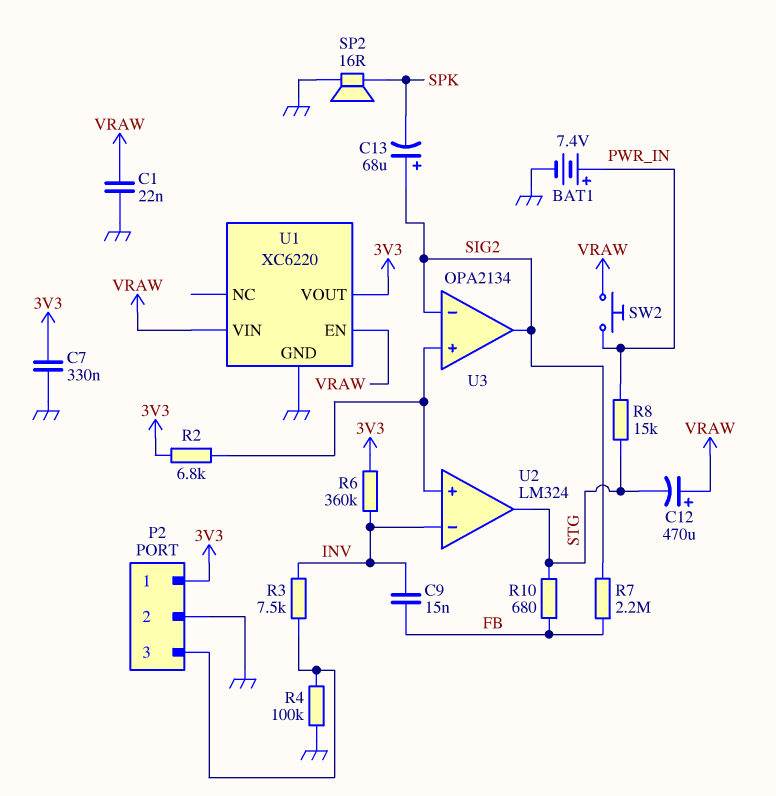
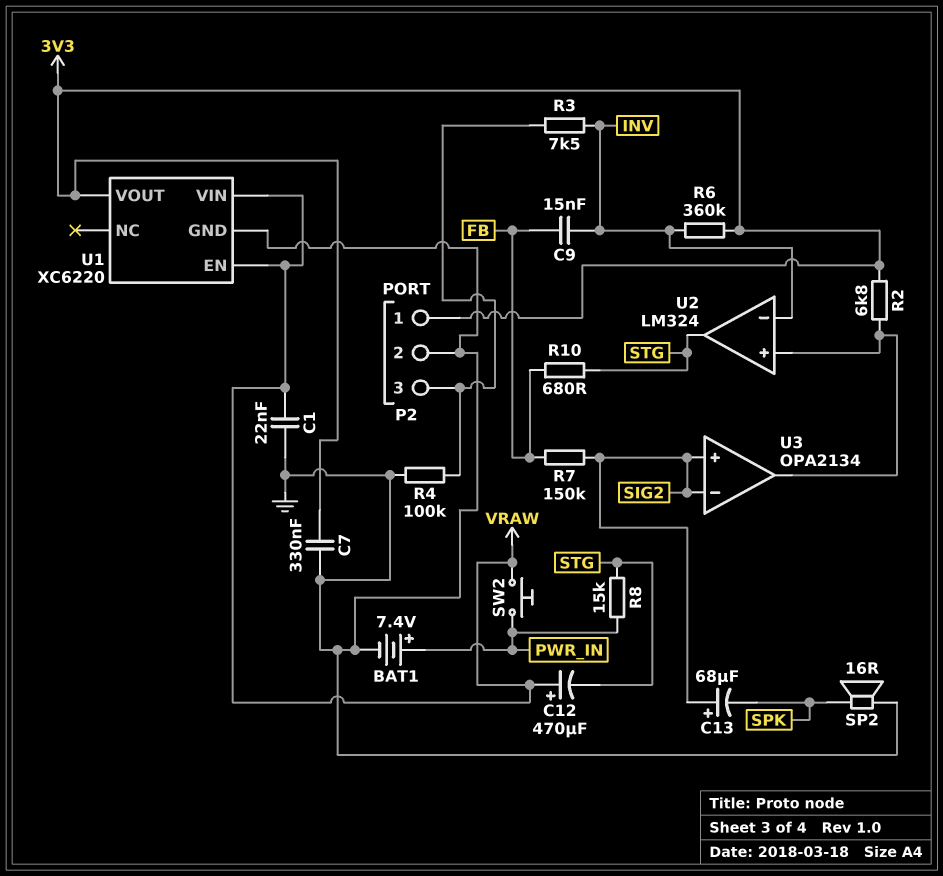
R7: 2.2M (FB, SIG2) -> 150k (FB, SIG2)
U3 pin in+: U2/in+ -> SIG2
U3 pin out: SIG2 -> U2/in+

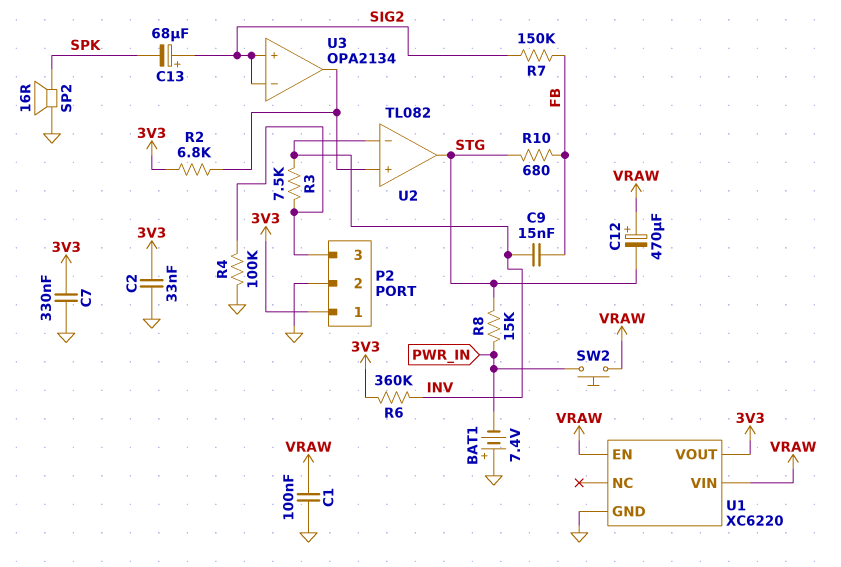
BAT1: 7.4V (plus PWR_IN, minus GND) -> 7.4V (plus GND, minus PWR_IN)
C1: 22nF (GND, VRAW) -> 100nF (GND, VRAW)
C2: none -> 33nF (3V3, GND)
U2: LM324 -> TL082

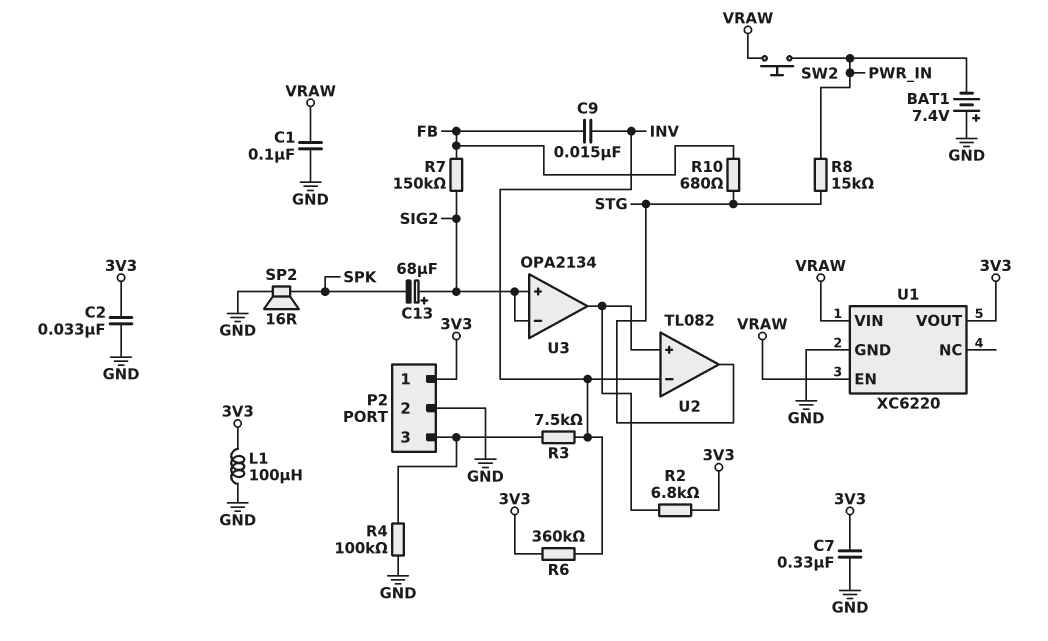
C12: 470uF (plus VRAW, minus STG) -> none
L1: none -> 100uH (3V3, GND)

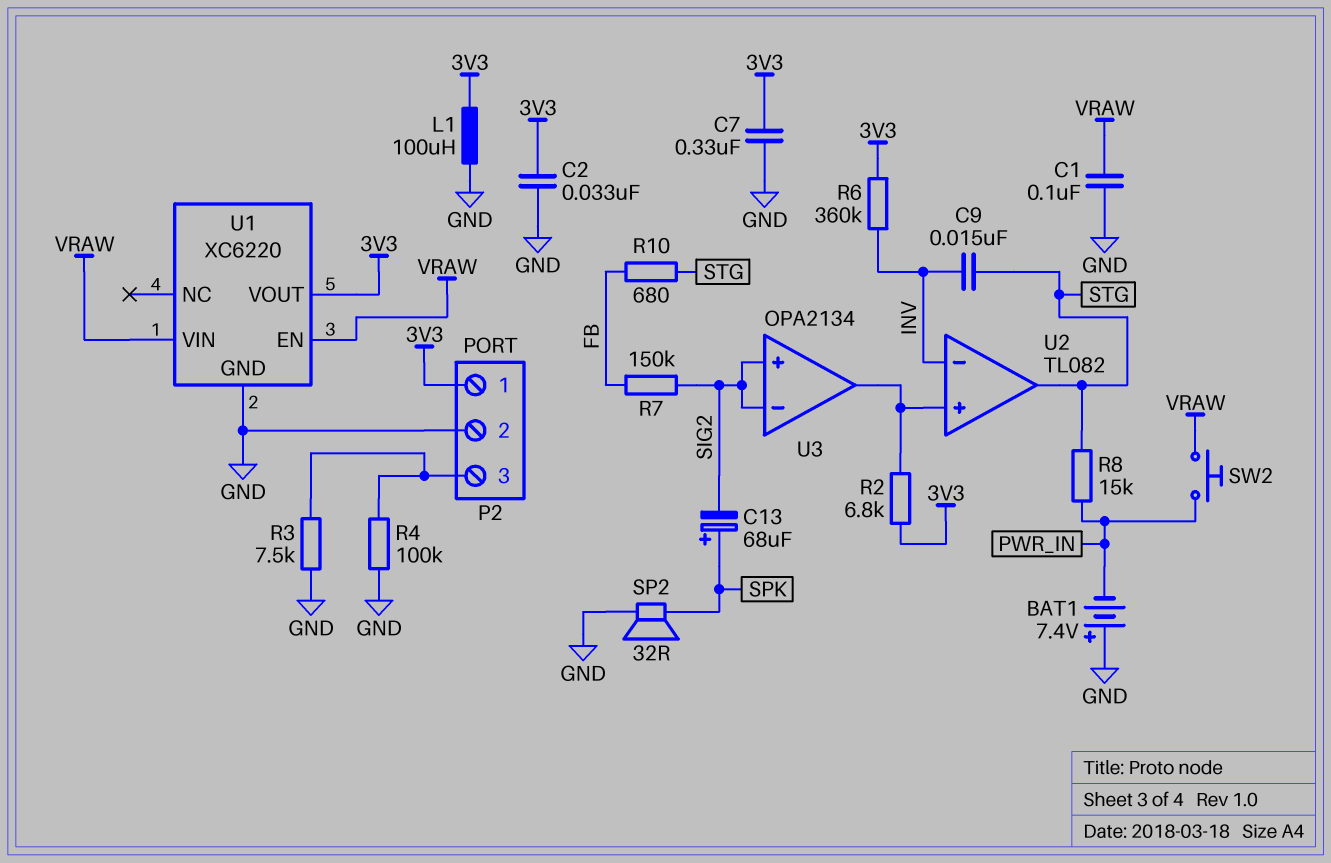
C9: 15nF (FB, INV) -> 15nF (INV, STG)
C13: 68uF (plus SIG2, minus SPK) -> 68uF (plus SPK, minus SIG2)
R3: 7.5k (INV, P2/3) -> 7.5k (GND, P2/3)
SP2: speaker 16R (GND, SPK) -> speaker 32R (GND, SPK)

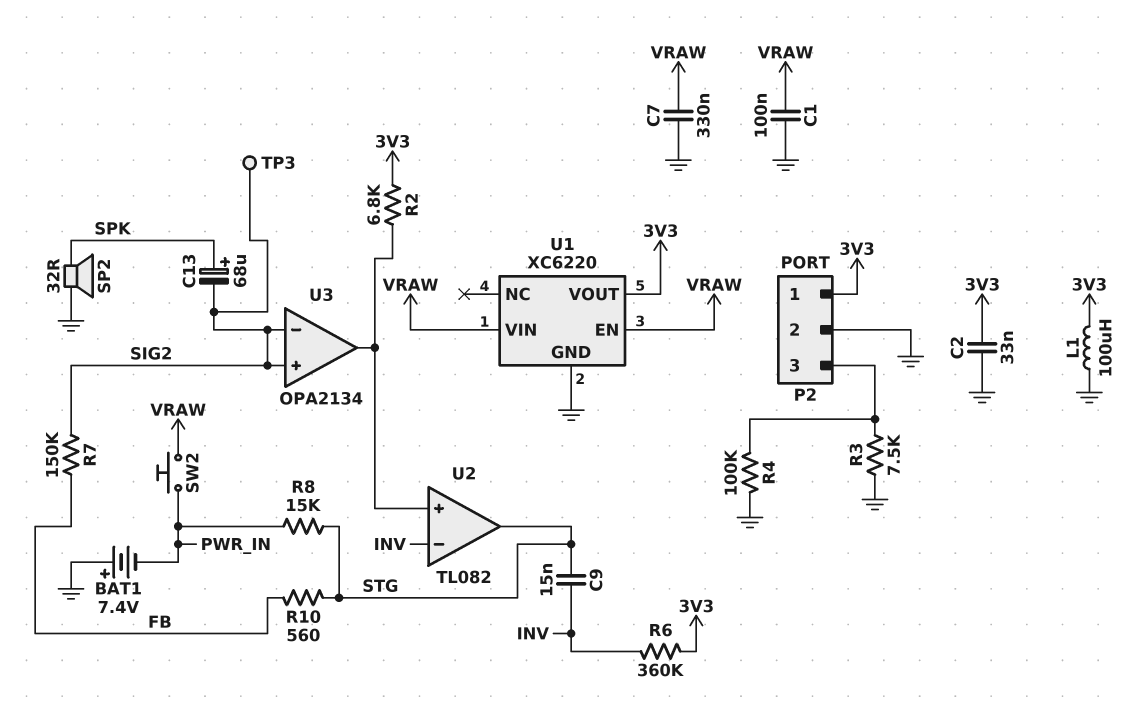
C7: 330nF (3V3, GND) -> 330nF (GND, VRAW)
R10: 680 (FB, STG) -> 560 (FB, STG)
TP3: none -> test point (SIG2)

